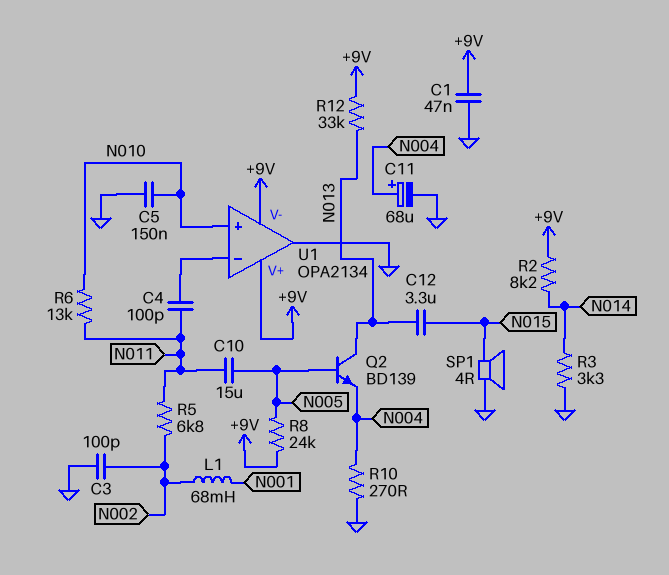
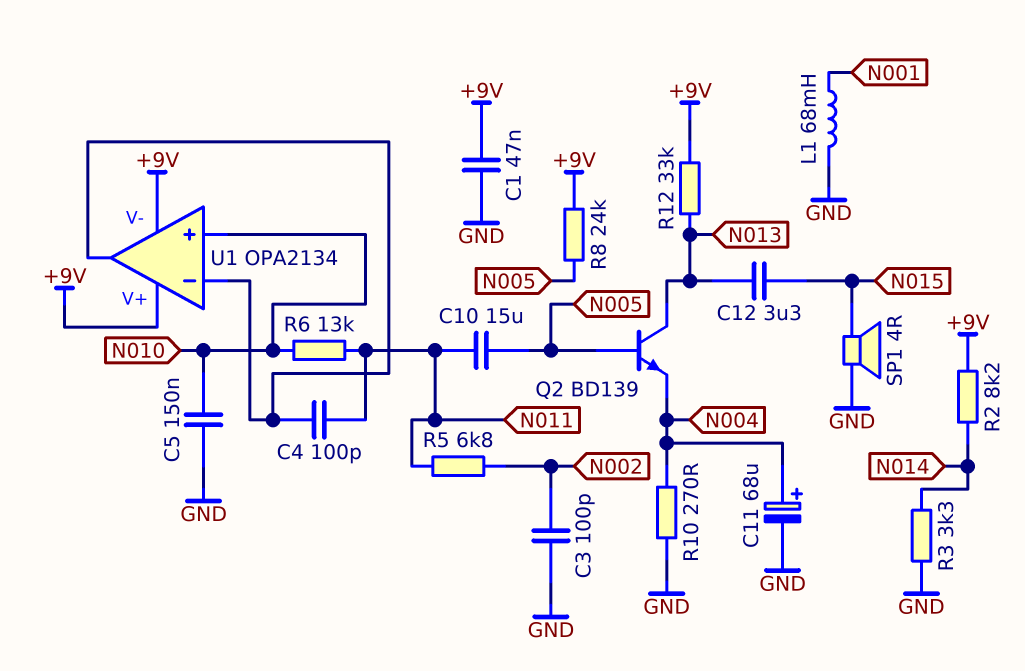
L1: 68mH (N001, N002) -> 68mH (GND, N001)
U1 pin out: GND -> U1/in-

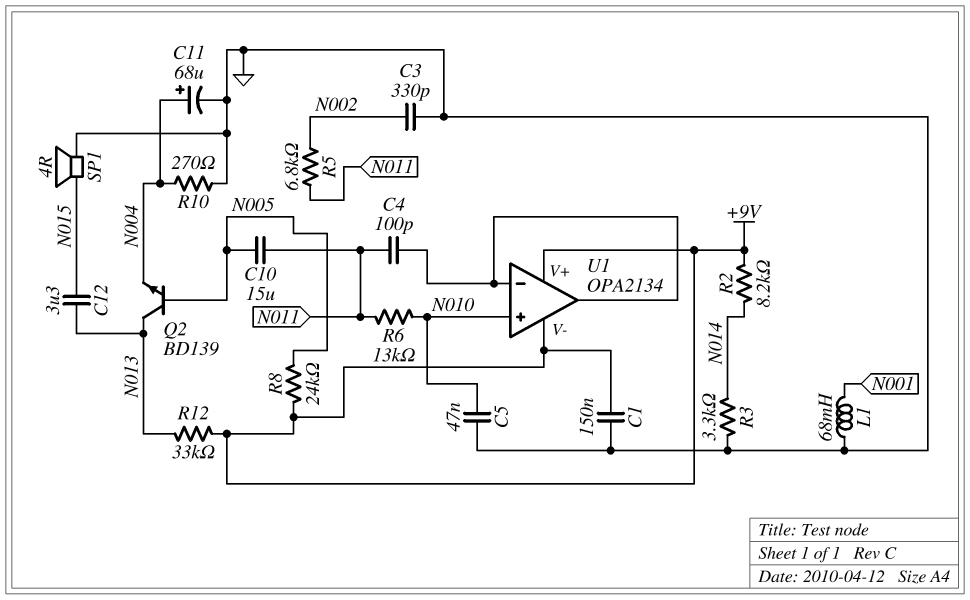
C1: 47nF (+9V, GND) -> 150nF (+9V, GND)
C3: 100pF (GND, N002) -> 330pF (GND, N002)
C5: 150nF (GND, N010) -> 47nF (GND, N010)

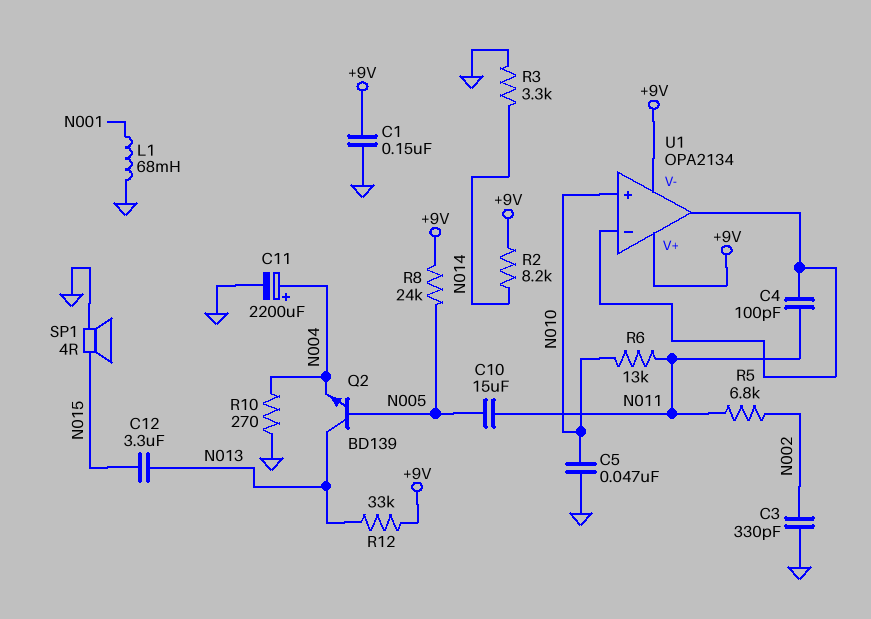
C11: 68uF (plus N004, minus GND) -> 2200uF (plus N004, minus GND)

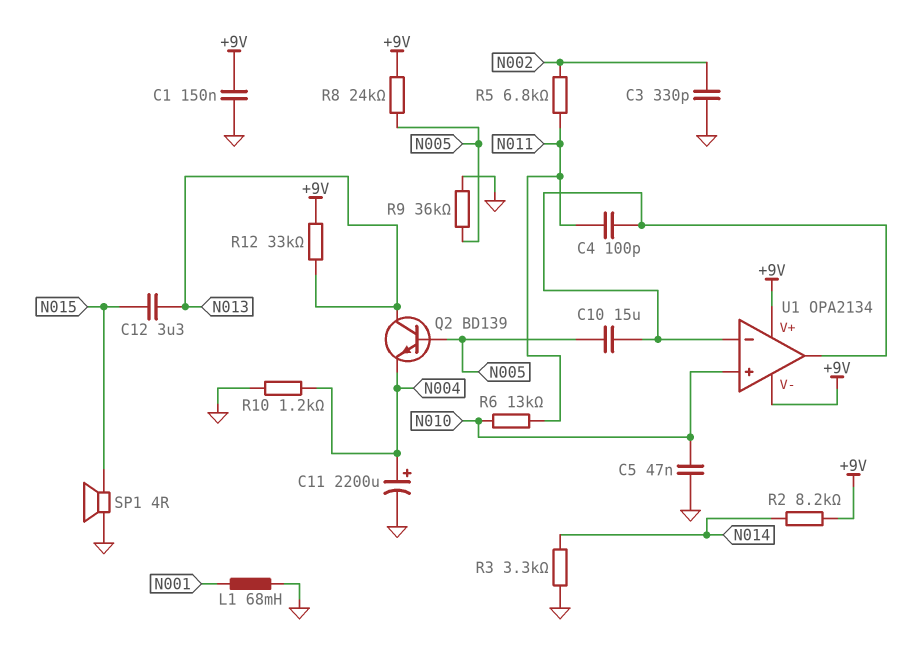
C10: 15uF (N005, N011) -> 15uF (N005, U1/in-)
R9: none -> 36k (GND, N005)
R10: 270 (GND, N004) -> 1.2k (GND, N004)

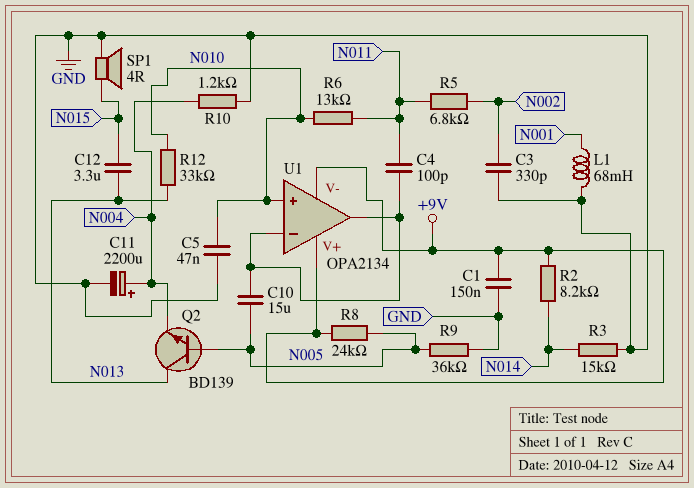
R3: 3.3k (GND, N014) -> 15k (GND, N014)
R12: 33k (+9V, N013) -> 33k (N010, N013)

